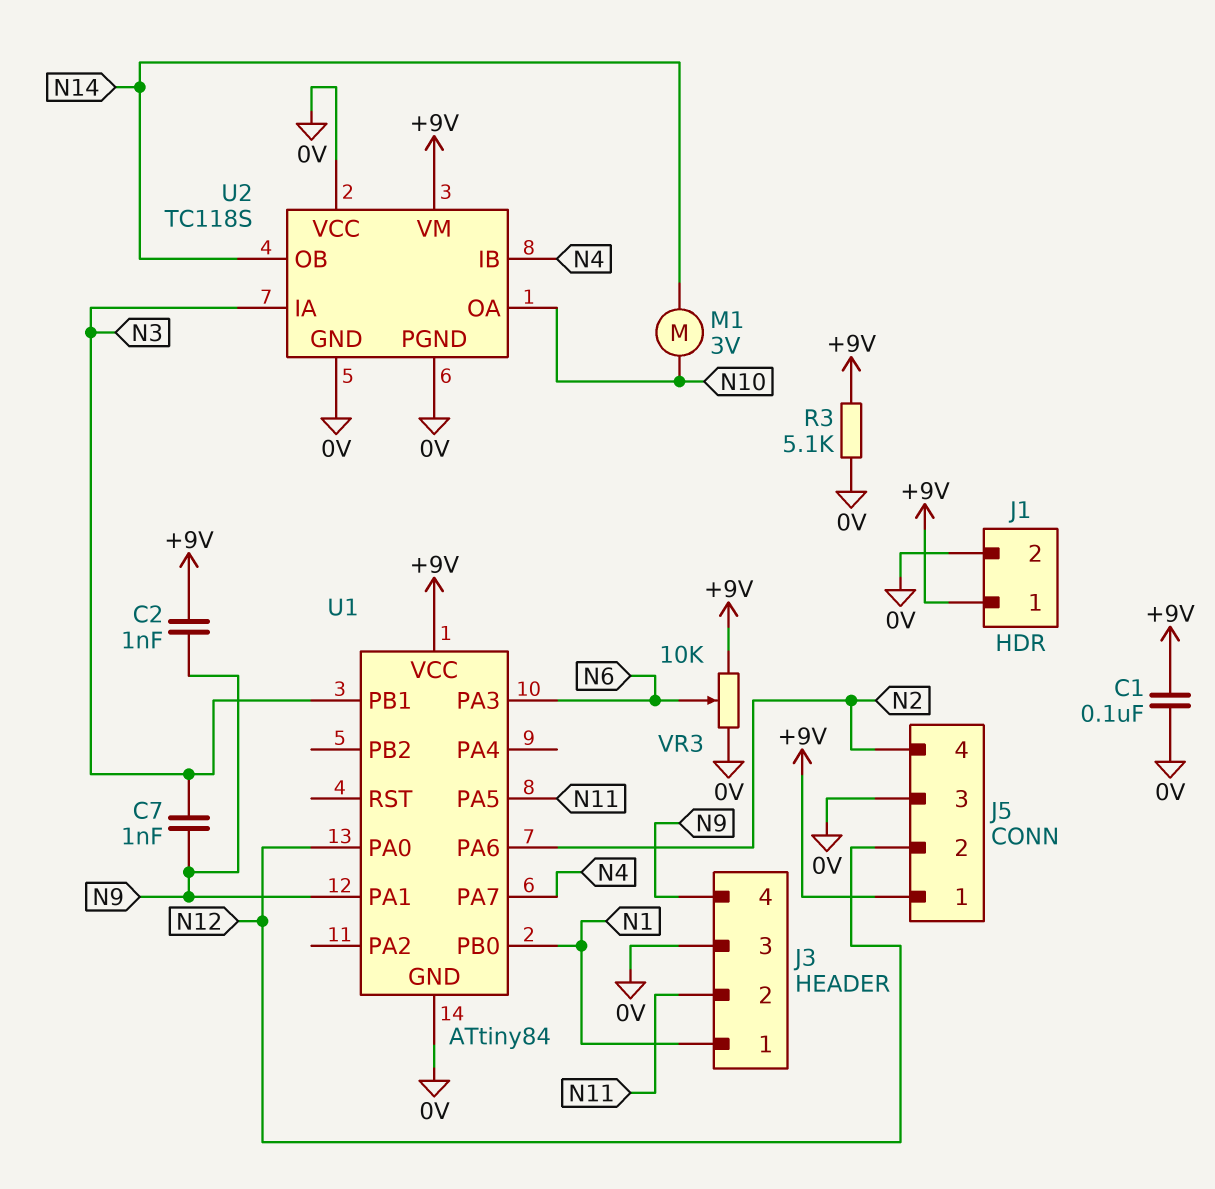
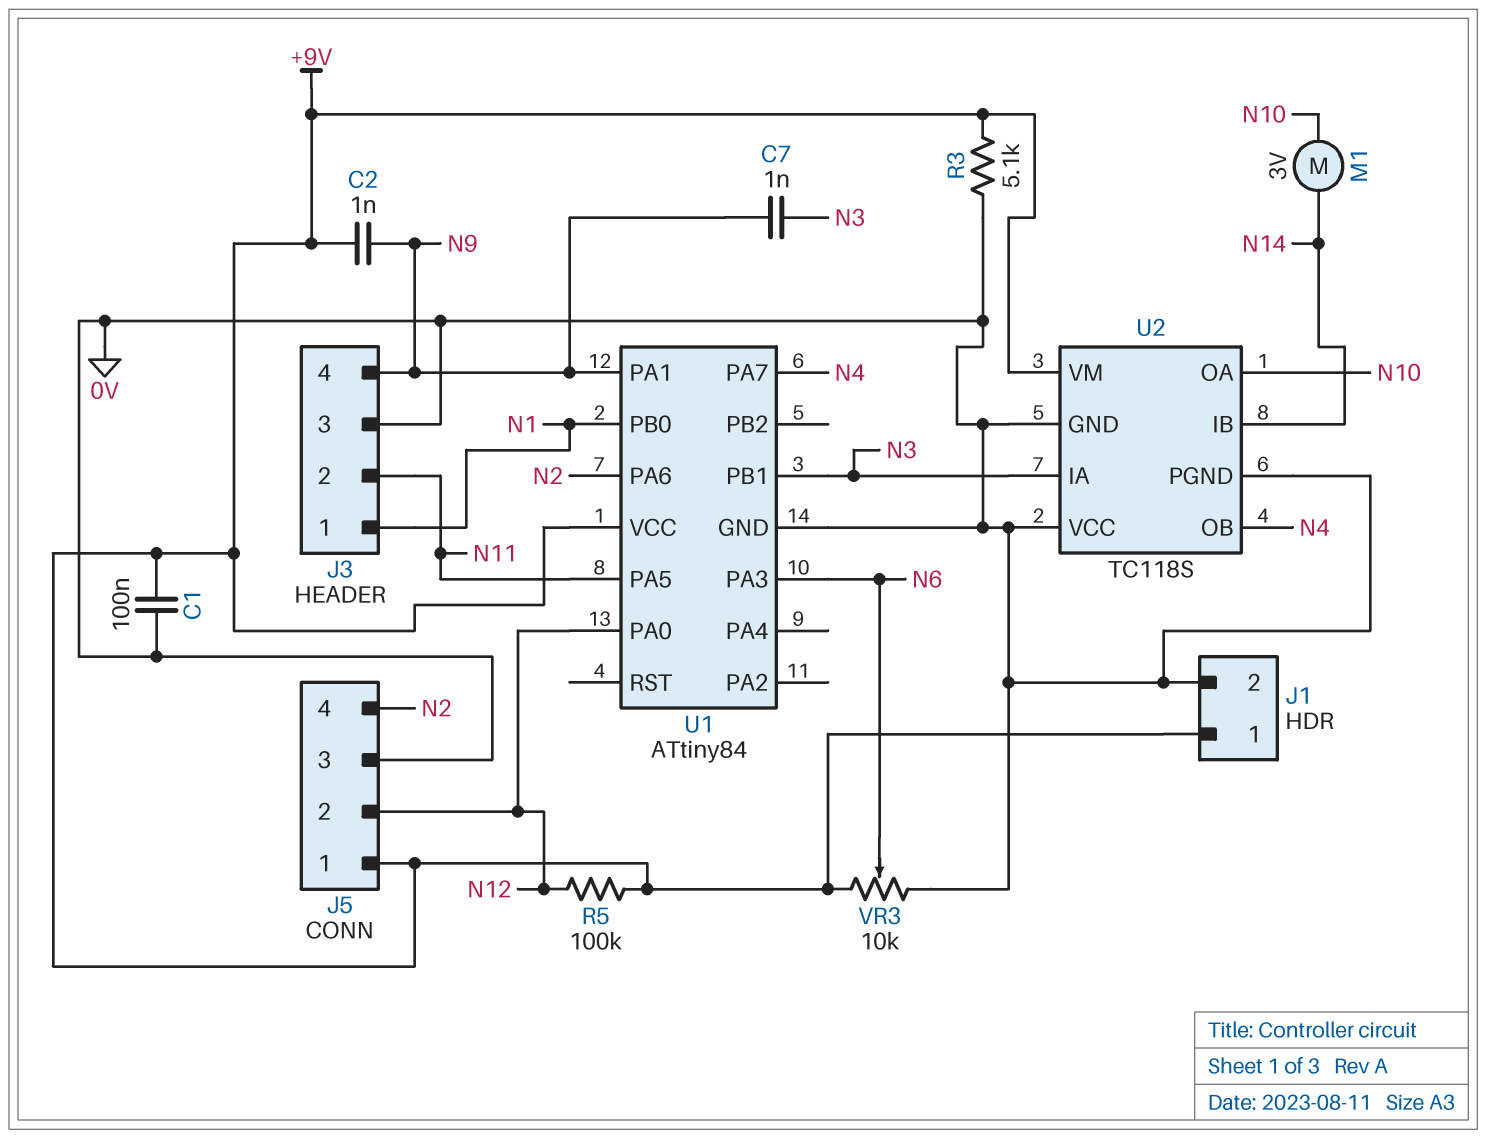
R5: none -> 100k (+9V, N12)
U2 pin IB: N4 -> N14
U2 pin OB: N14 -> N4

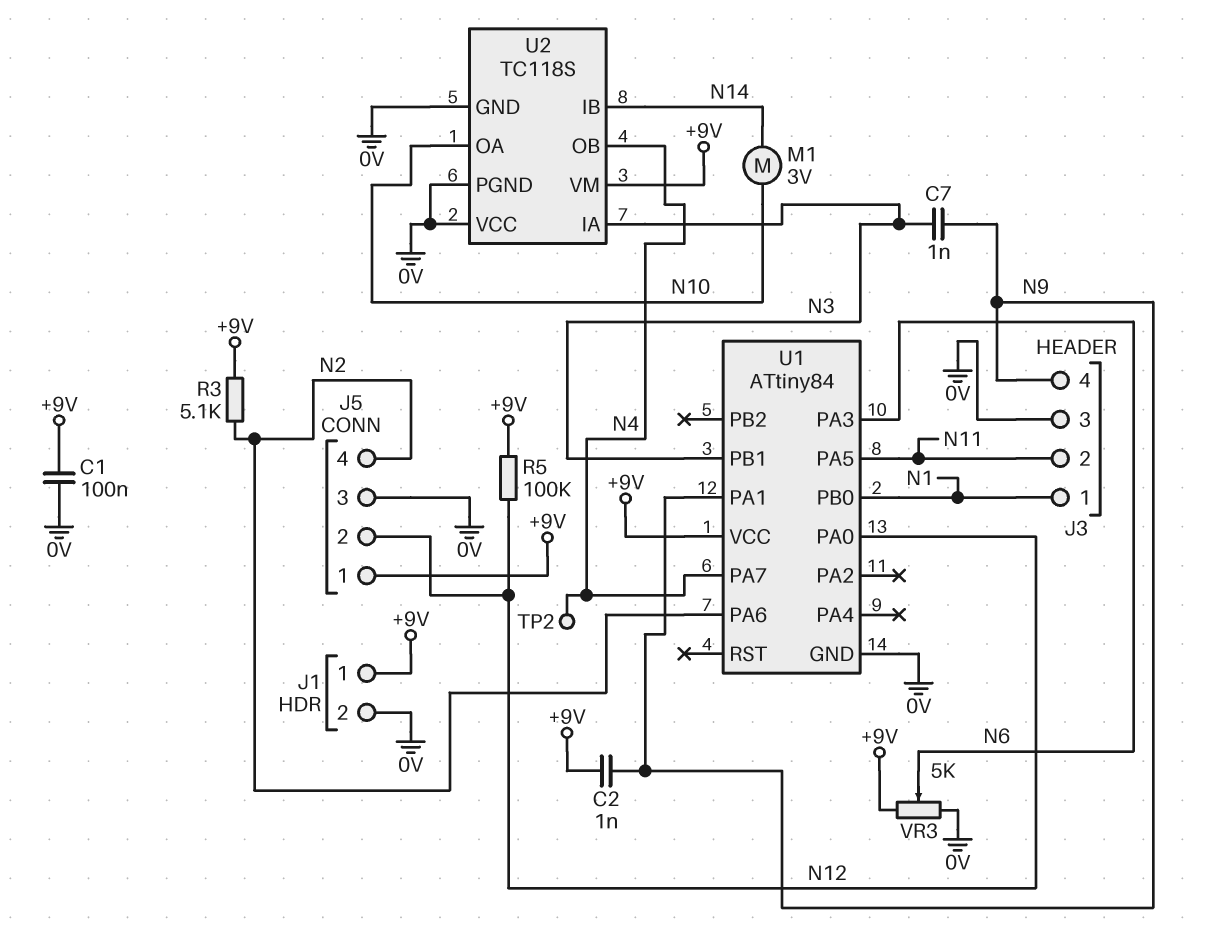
R3: 5.1k (+9V, 0V) -> 5.1k (+9V, N2)
TP2: none -> test point (N4)
VR3: 10k (+9V, 0V, wiper N6) -> 5k (+9V, 0V, wiper N6)

